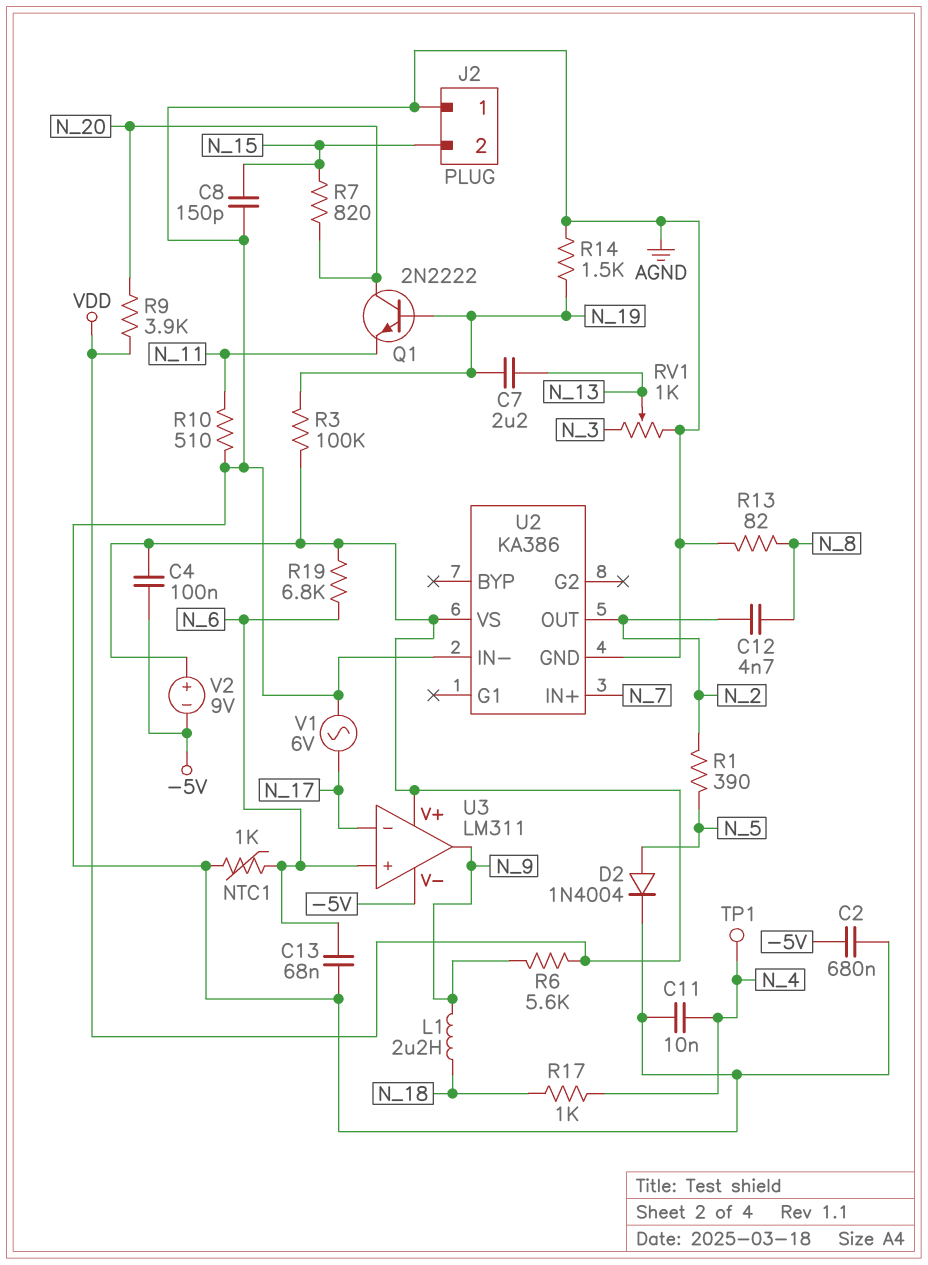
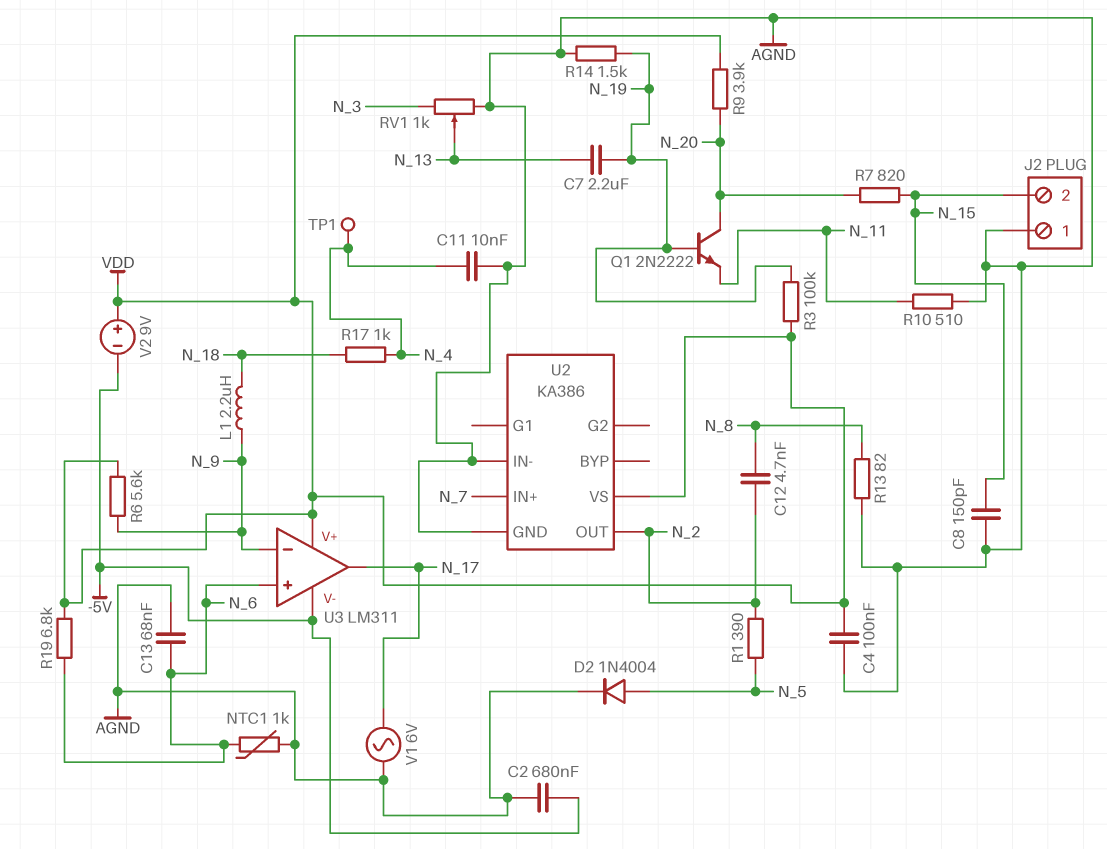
C4: 100nF (-5V, VDD) -> 100nF (AGND, VDD)
U3 pin in-: N_17 -> N_9
U3 pin out: N_9 -> N_17

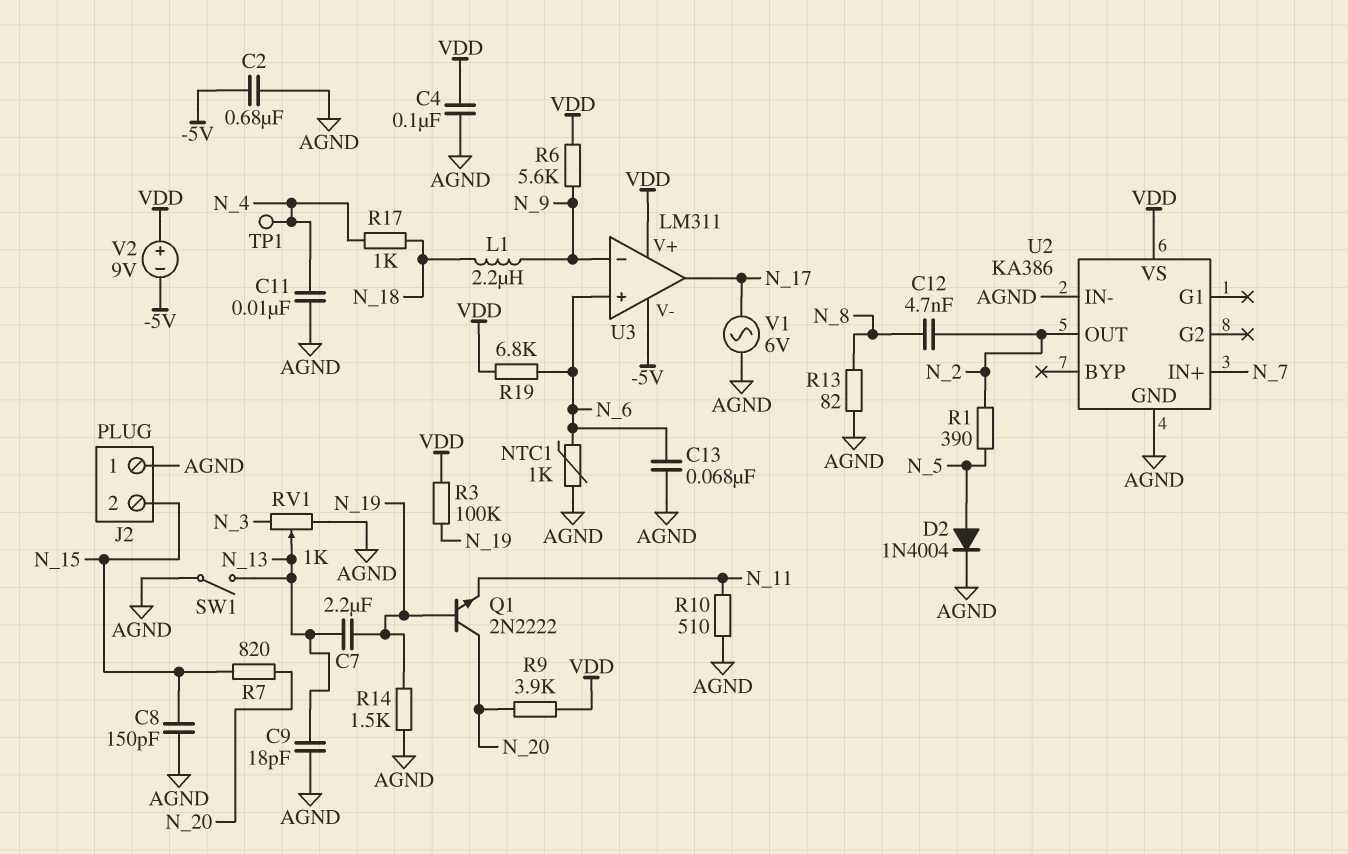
C9: none -> 18pF (AGND, N_13)
SW1: none -> switch (AGND, N_13)

